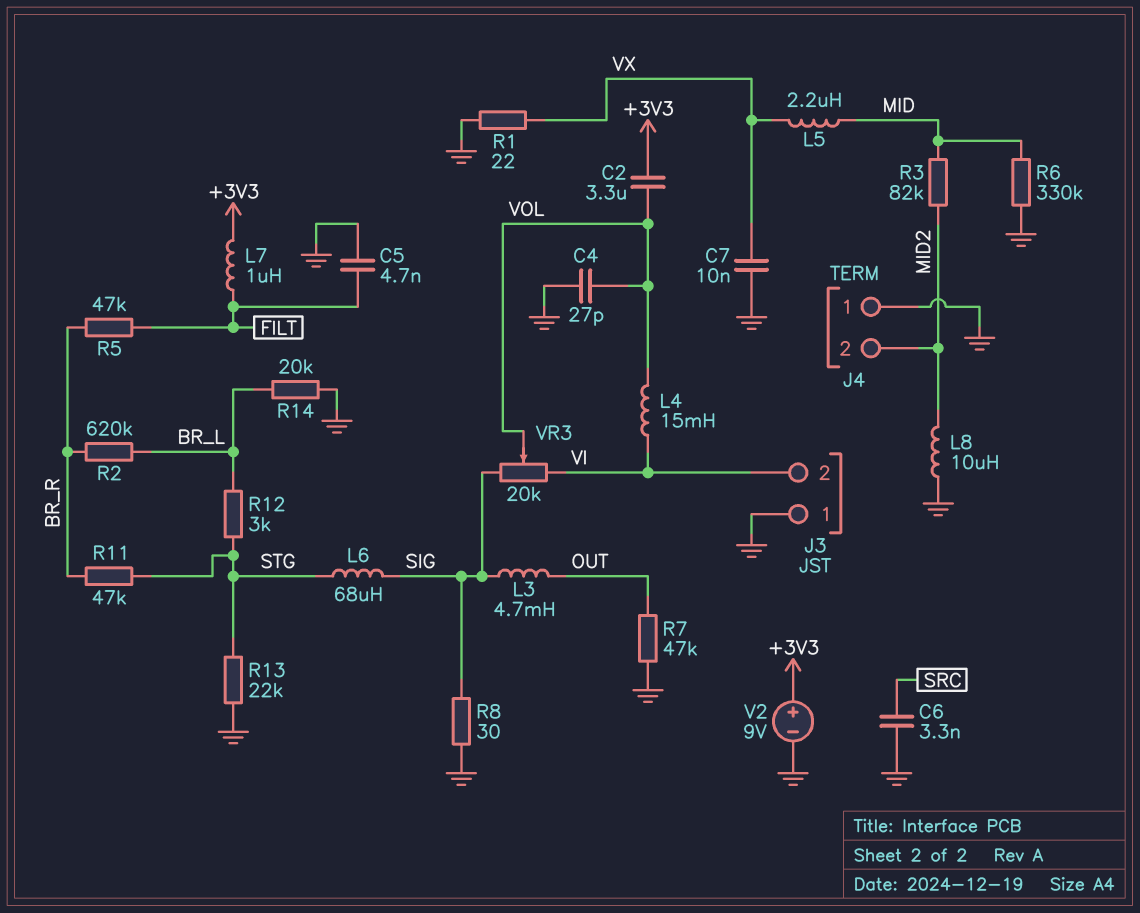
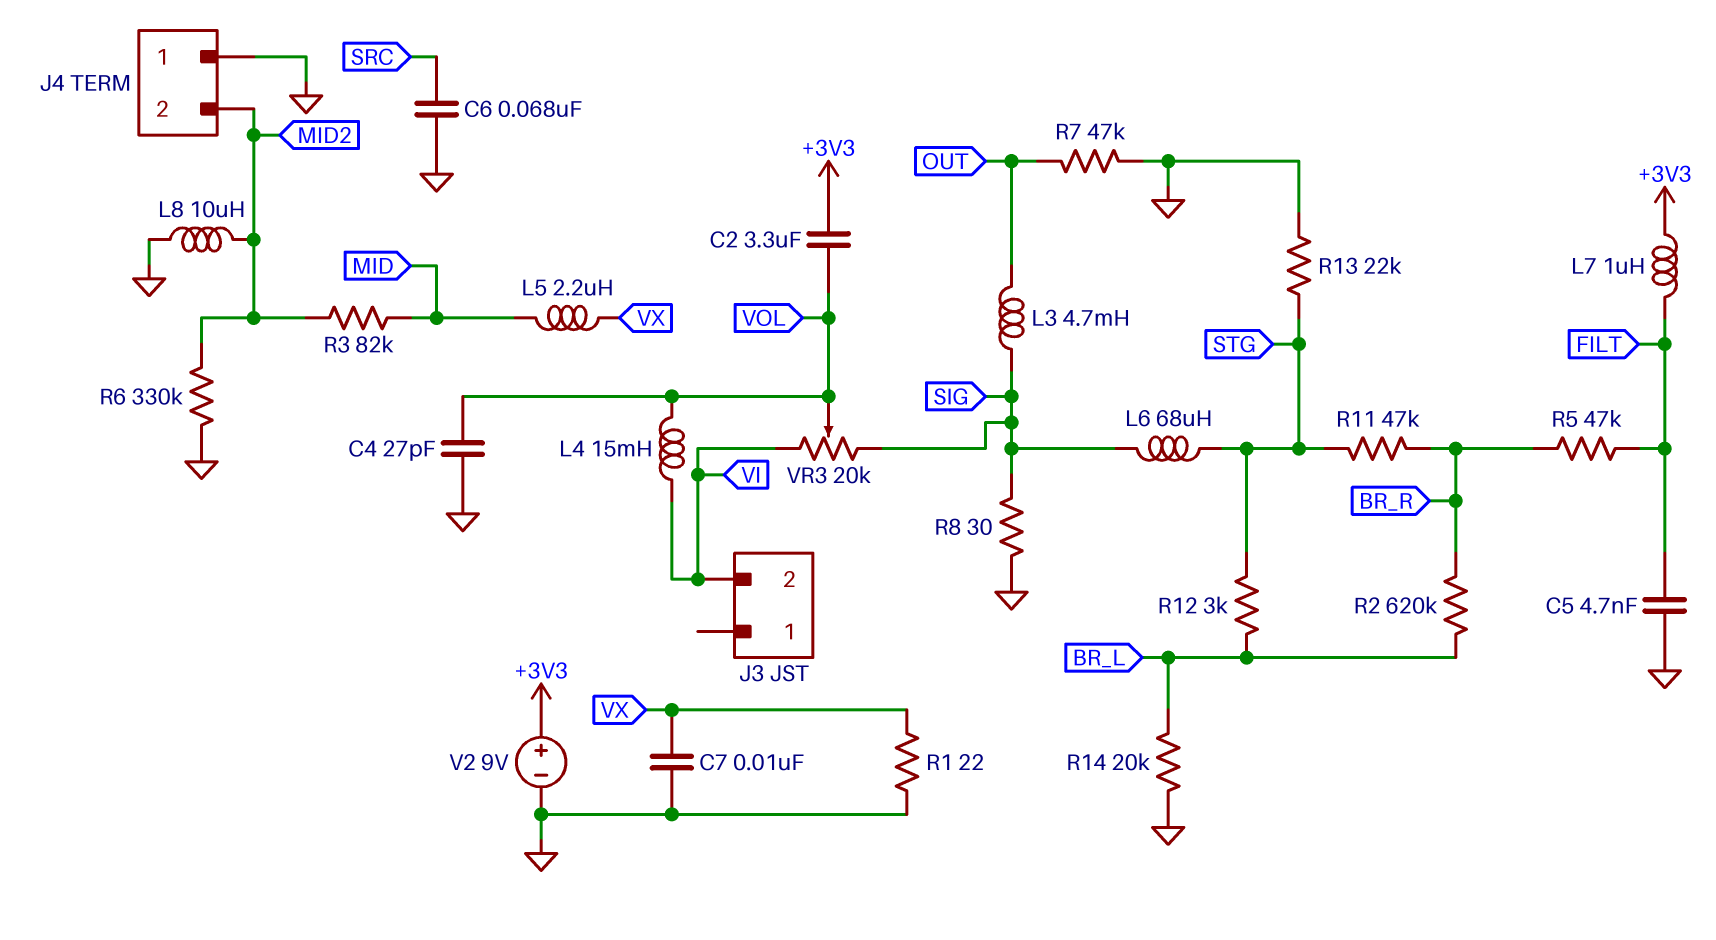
C6: 3.3nF (GND, SRC) -> 68nF (GND, SRC)
J3 pin 1: GND -> none
R6: 330k (GND, MID) -> 330k (GND, MID2)

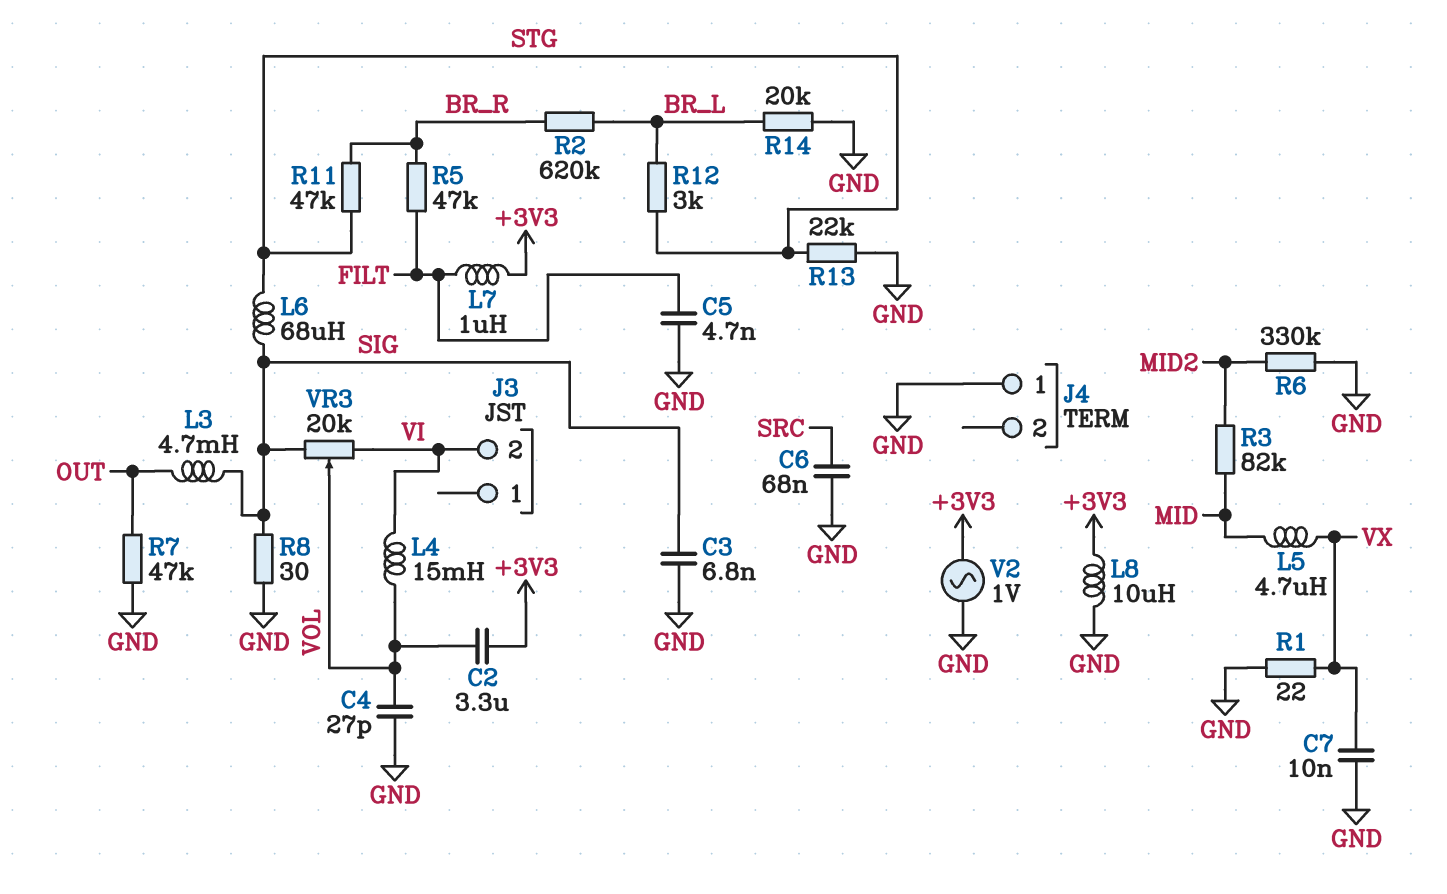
C3: none -> 6.8nF (GND, SIG)
J4 pin 2: MID2 -> none
L5: 2.2uH (MID, VX) -> 4.7uH (MID, VX)
L8: 10uH (GND, MID2) -> 10uH (+3V3, GND)
V2: 9V (plus +3V3, minus GND) -> AC 1V (+3V3, GND)

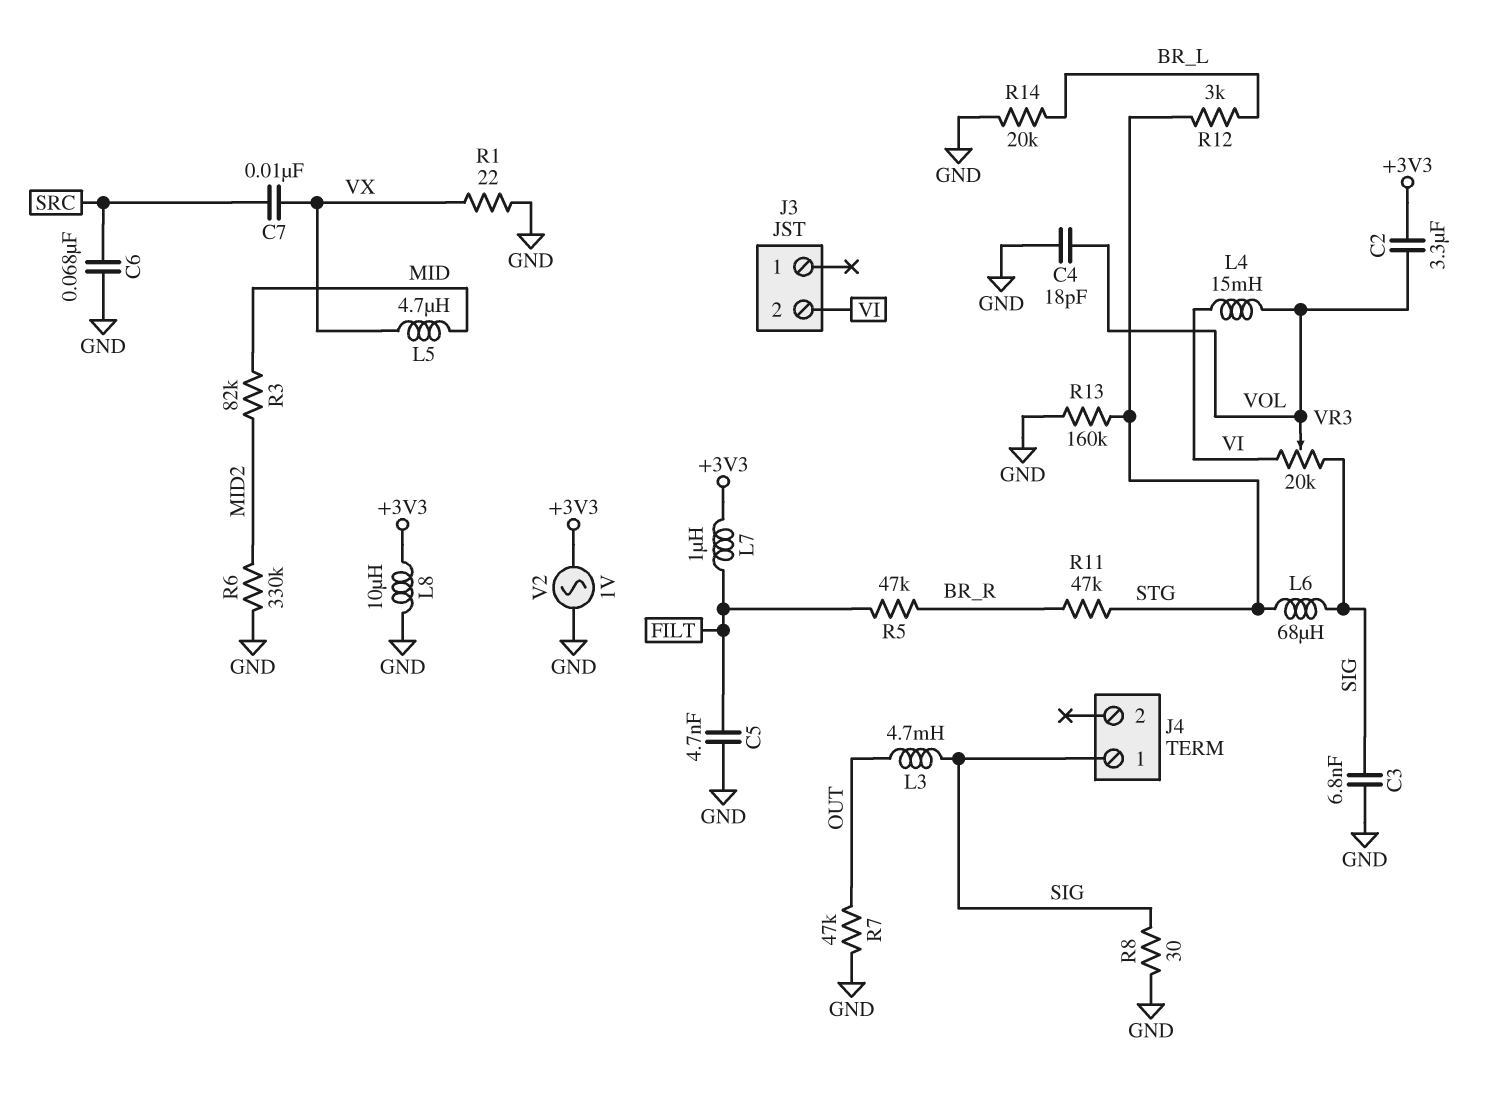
C4: 27pF (GND, VOL) -> 18pF (GND, VOL)
C7: 10nF (GND, VX) -> 10nF (SRC, VX)
J4 pin 1: GND -> SIG
R2: 620k (BR_L, BR_R) -> none
R13: 22k (GND, STG) -> 160k (GND, STG)

